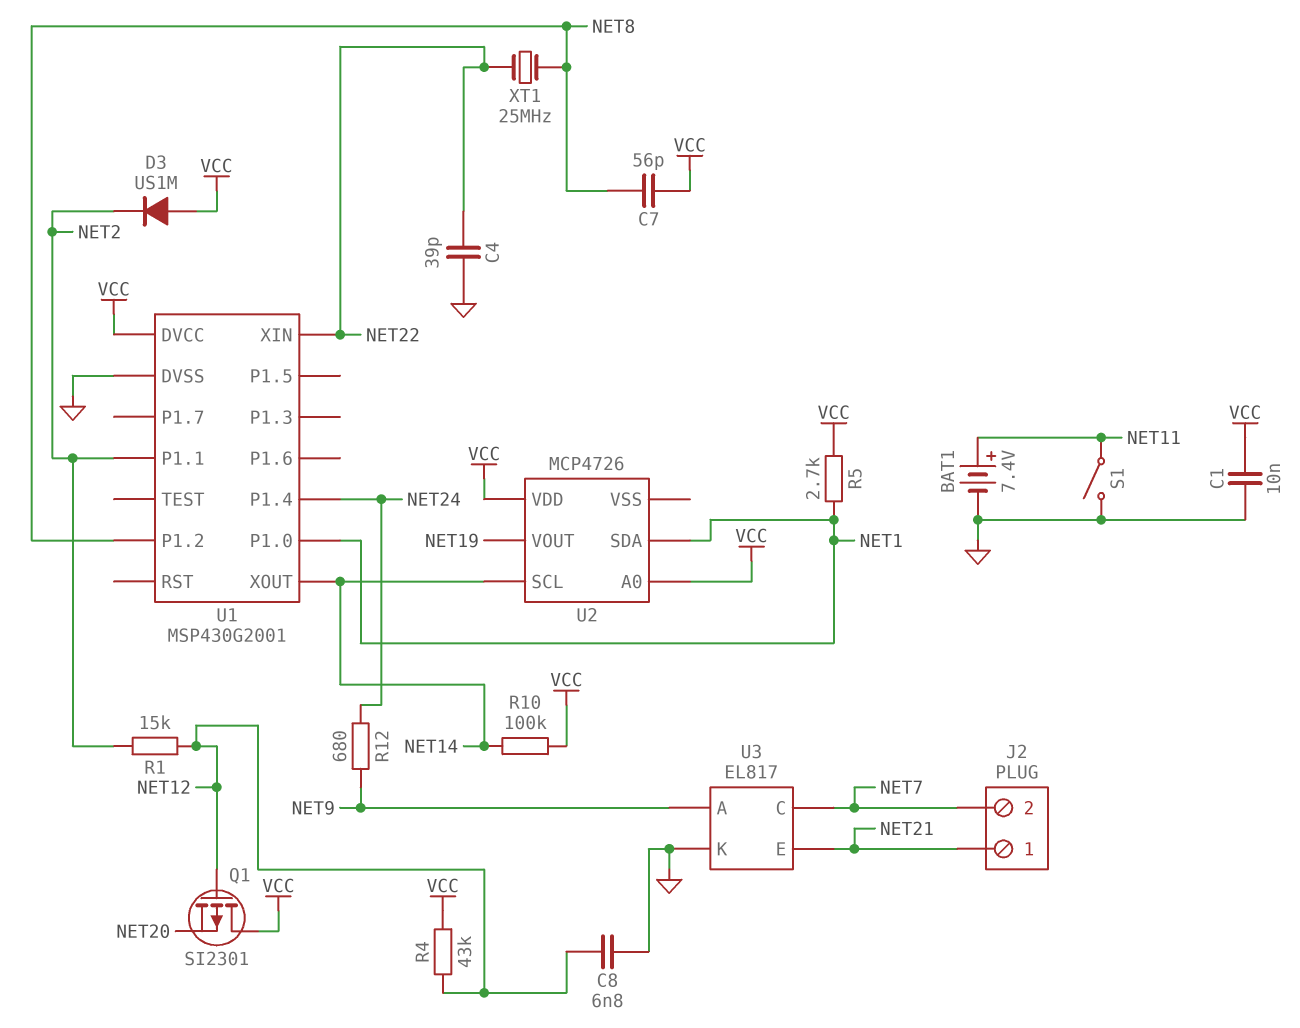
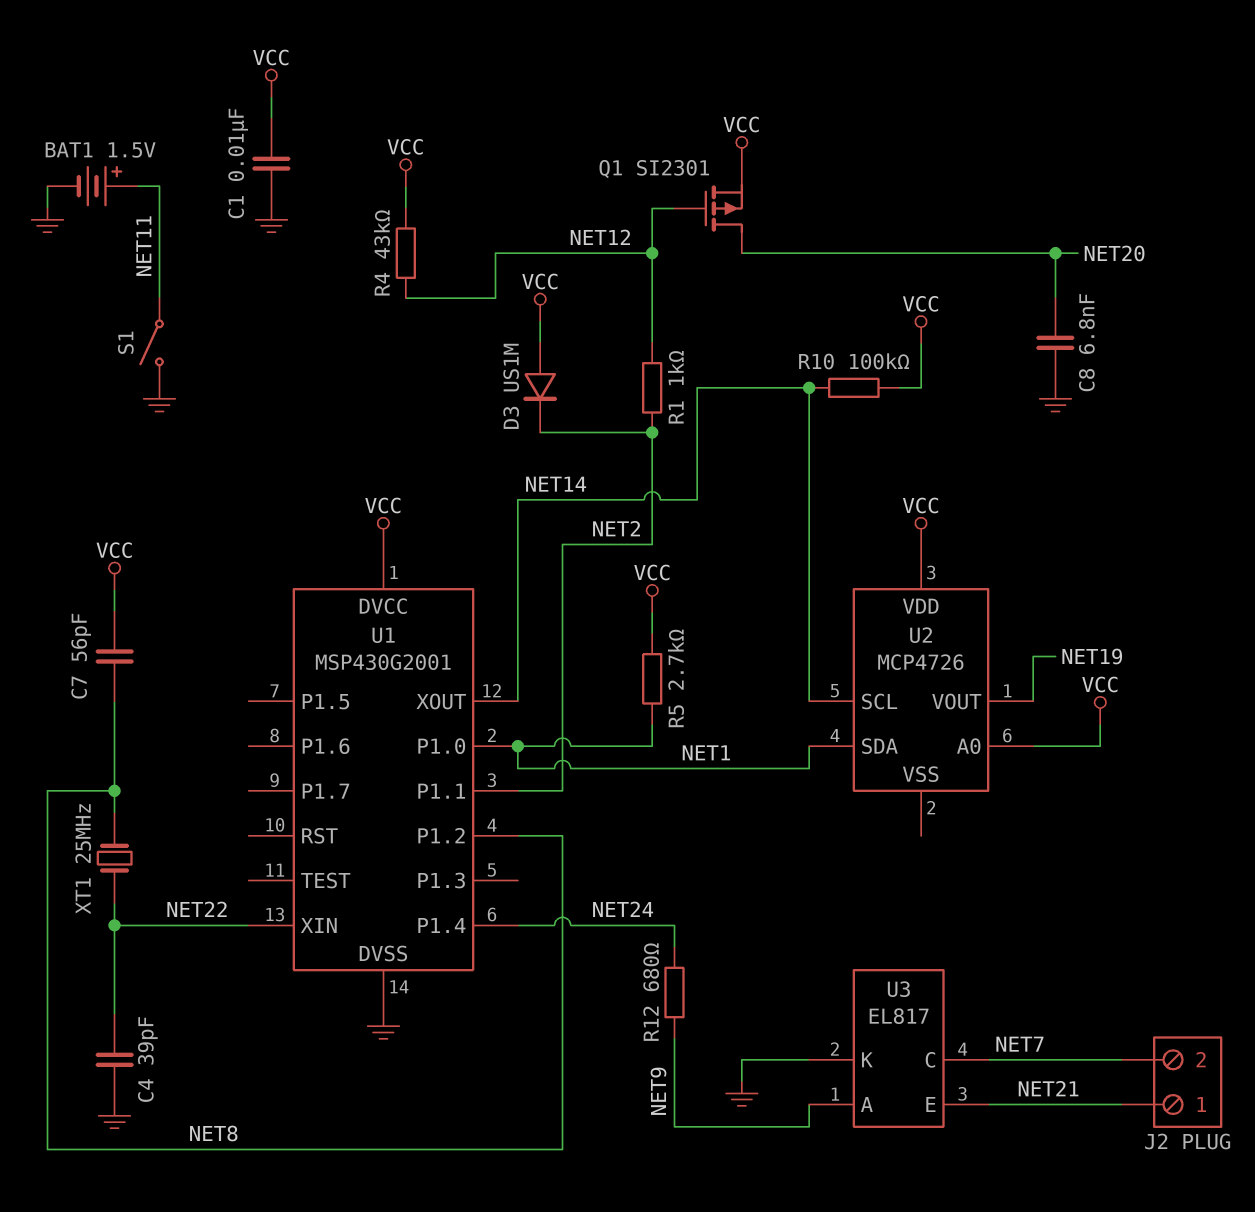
BAT1: 7.4V (plus NET11, minus GND) -> 1.5V (plus NET11, minus GND)
C8: 6.8nF (GND, NET12) -> 6.8nF (GND, NET20)
Q1: PMOS SI2301 (G NET12, D VCC, S NET20) -> PMOS SI2301 (G NET12, D NET20, S VCC)
R1: 15k (NET2, NET12) -> 1k (NET2, NET12)

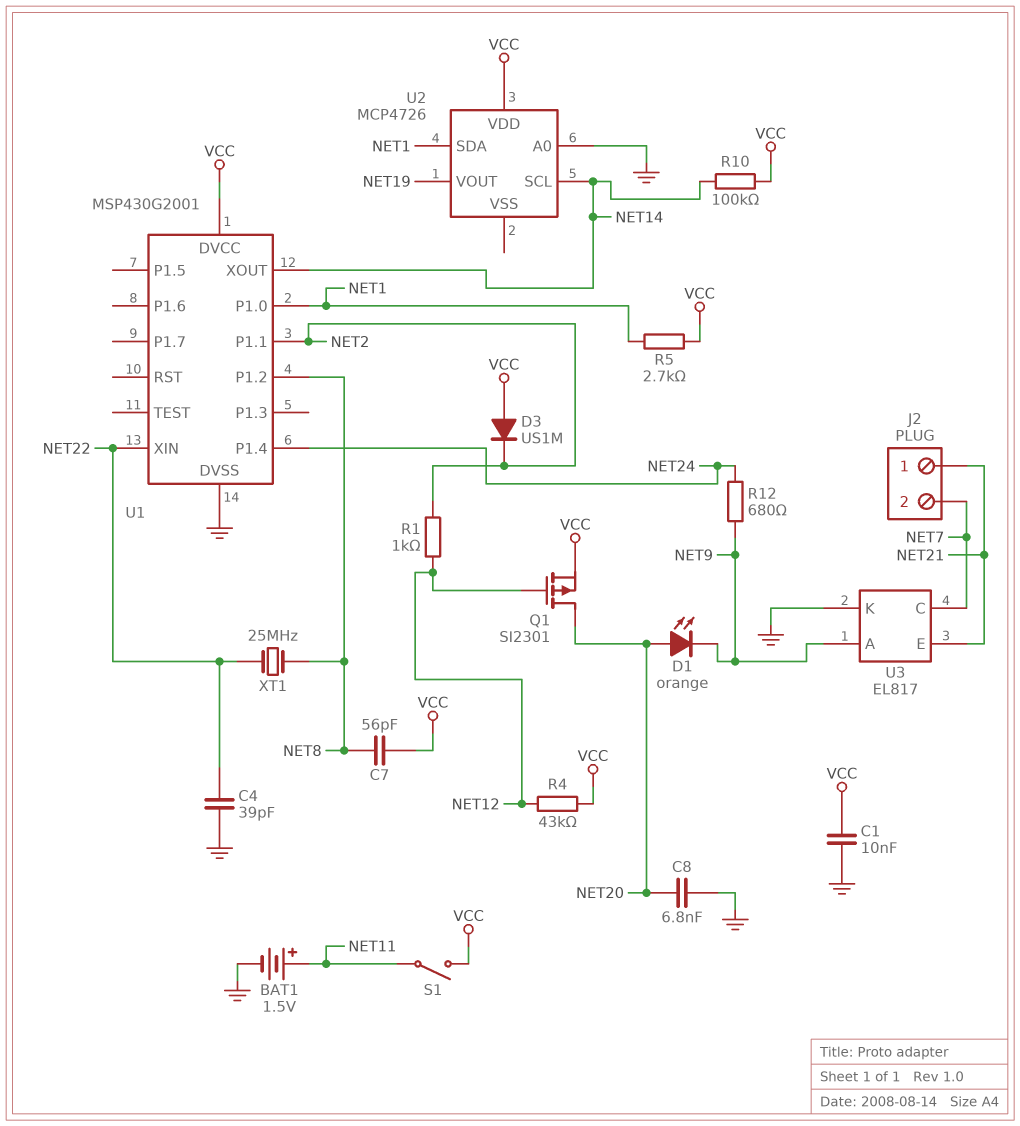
D1: none -> LED orange (A NET20, K NET9)
S1: switch (GND, NET11) -> switch (NET11, VCC)
U2 pin A0: VCC -> GND

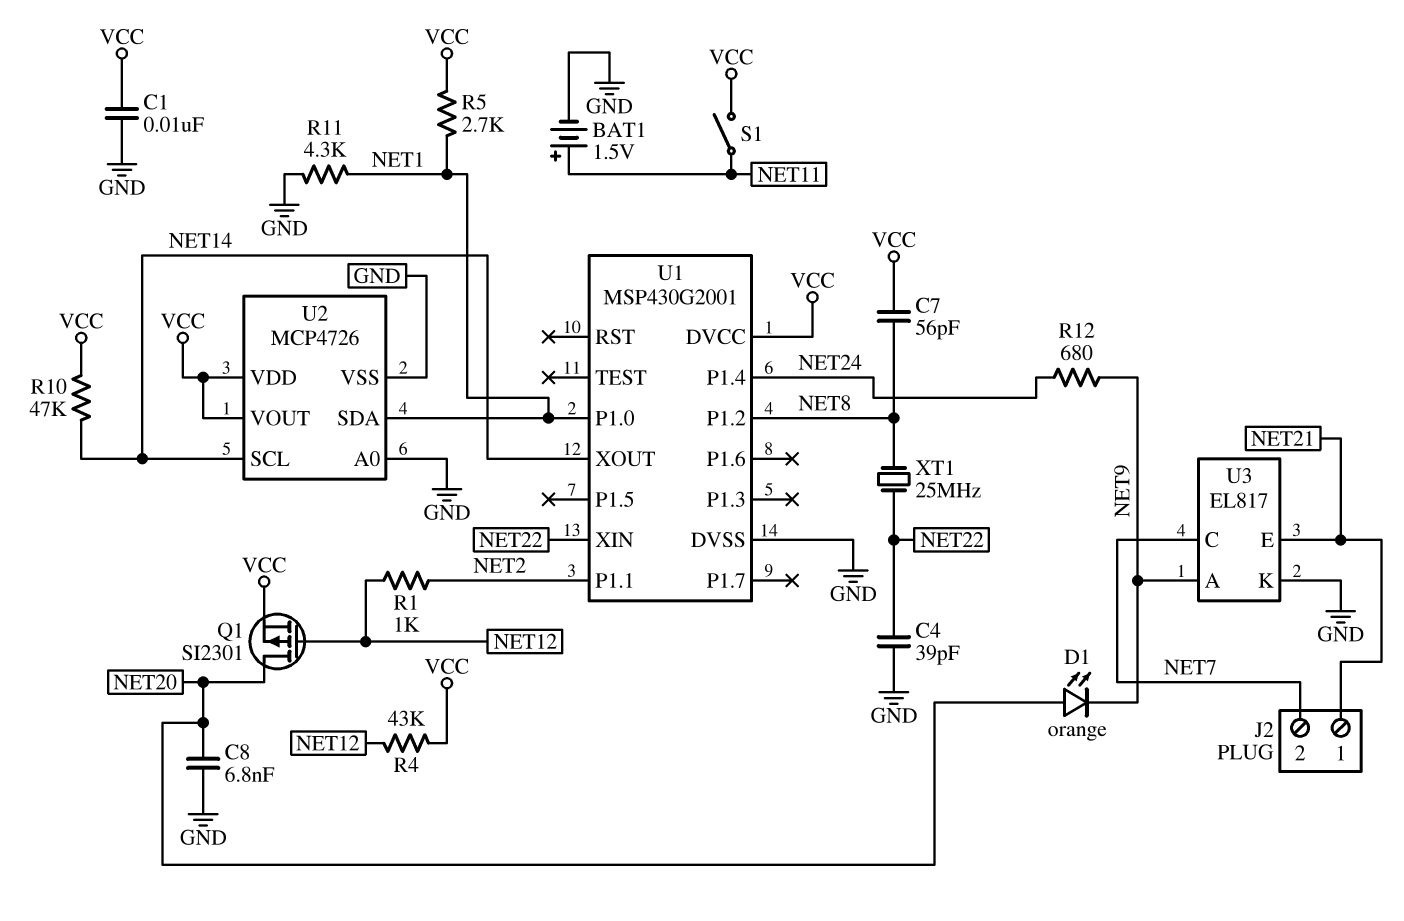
D3: diode US1M (A VCC, K NET2) -> none
R10: 100k (NET14, VCC) -> 47k (NET14, VCC)
R11: none -> 4.3k (GND, NET1)
U2 pin VOUT: NET19 -> VCC
U2 pin VSS: none -> GND

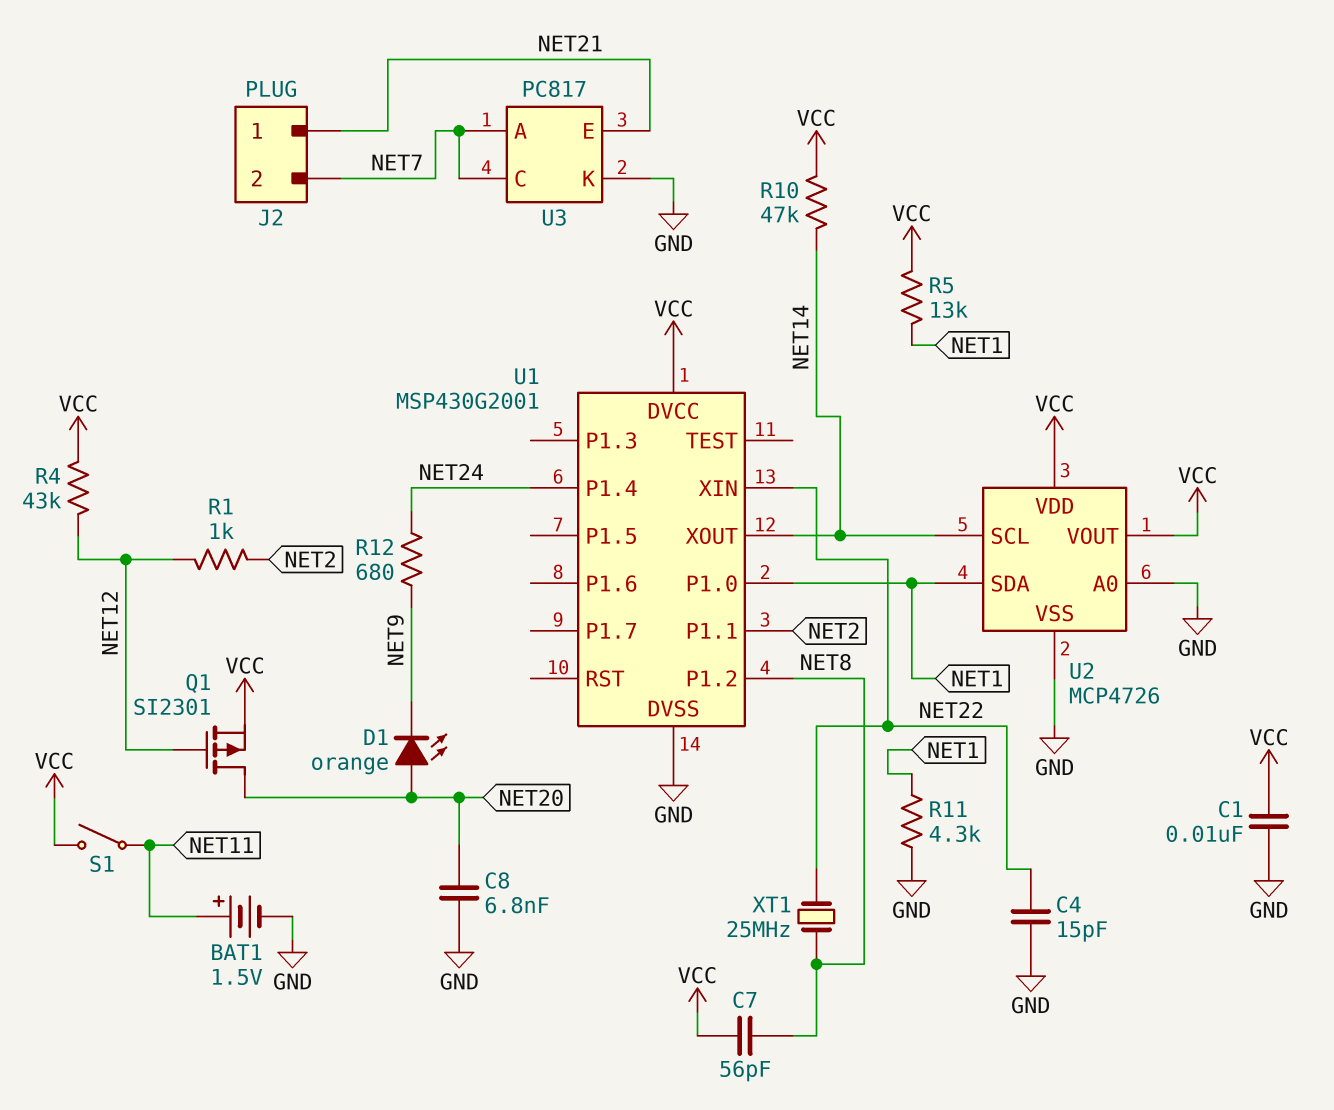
C4: 39pF (GND, NET22) -> 15pF (GND, NET22)
R5: 2.7k (NET1, VCC) -> 13k (NET1, VCC)
U3: EL817 -> PC817
U3 pin A: NET9 -> NET7

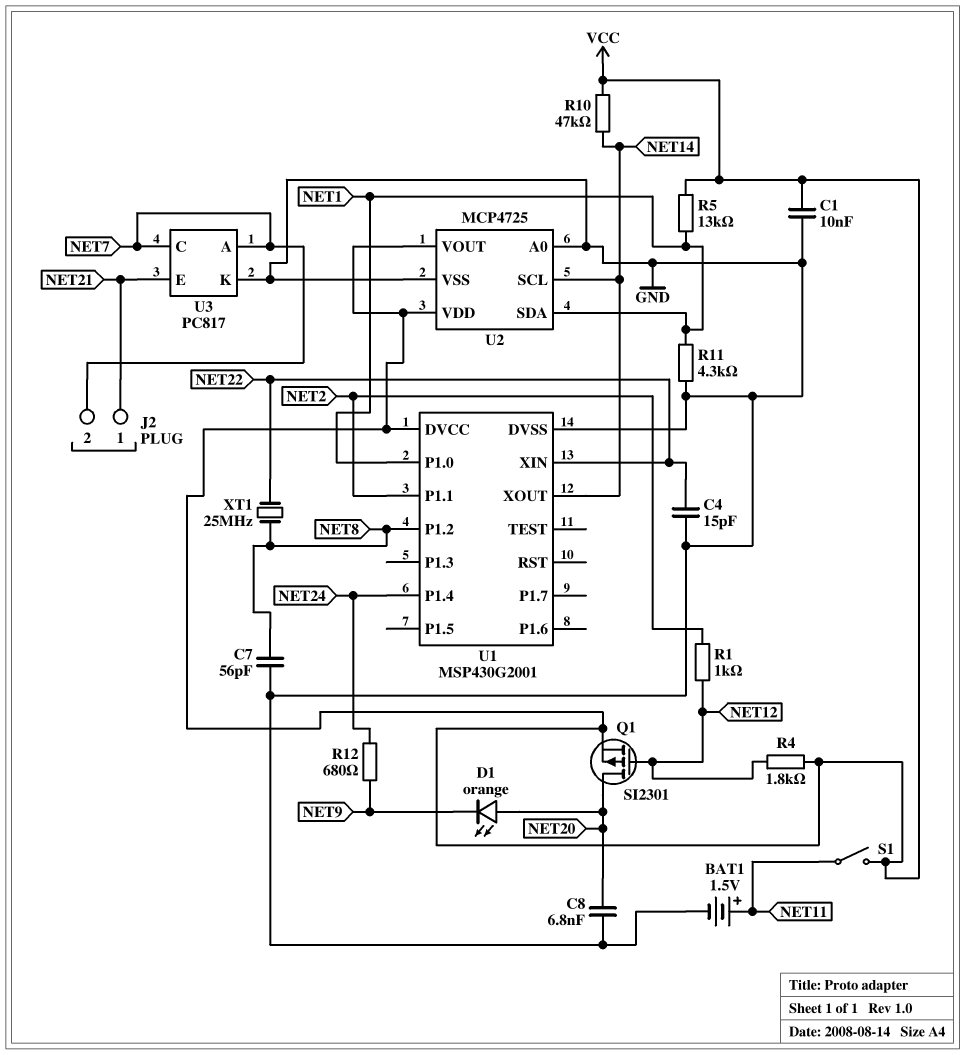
C7: 56pF (NET8, VCC) -> 56pF (GND, NET8)
R4: 43k (NET12, VCC) -> 1.8k (NET12, VCC)
U2: MCP4726 -> MCP4725

